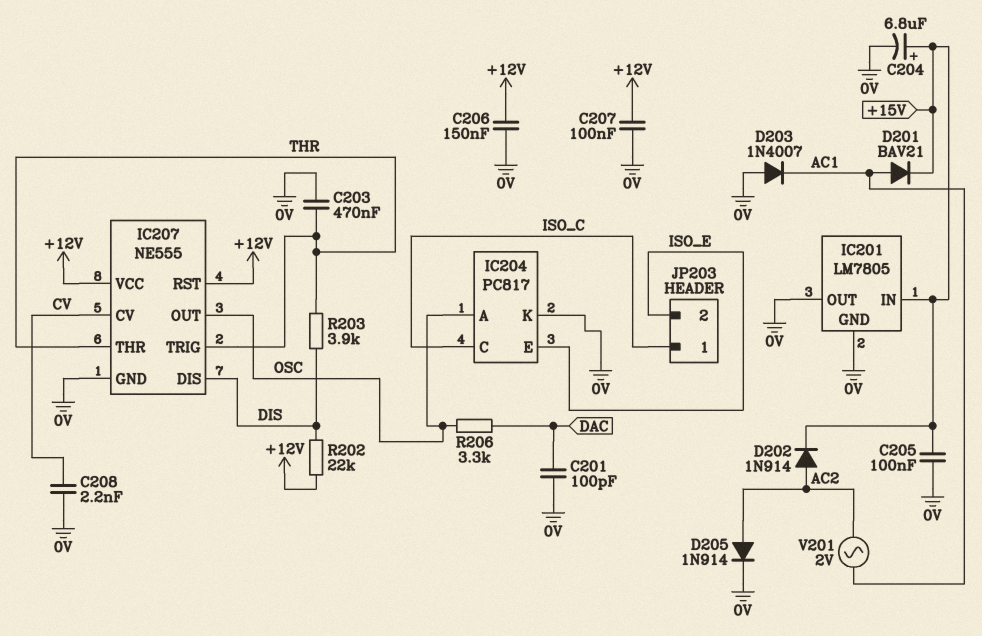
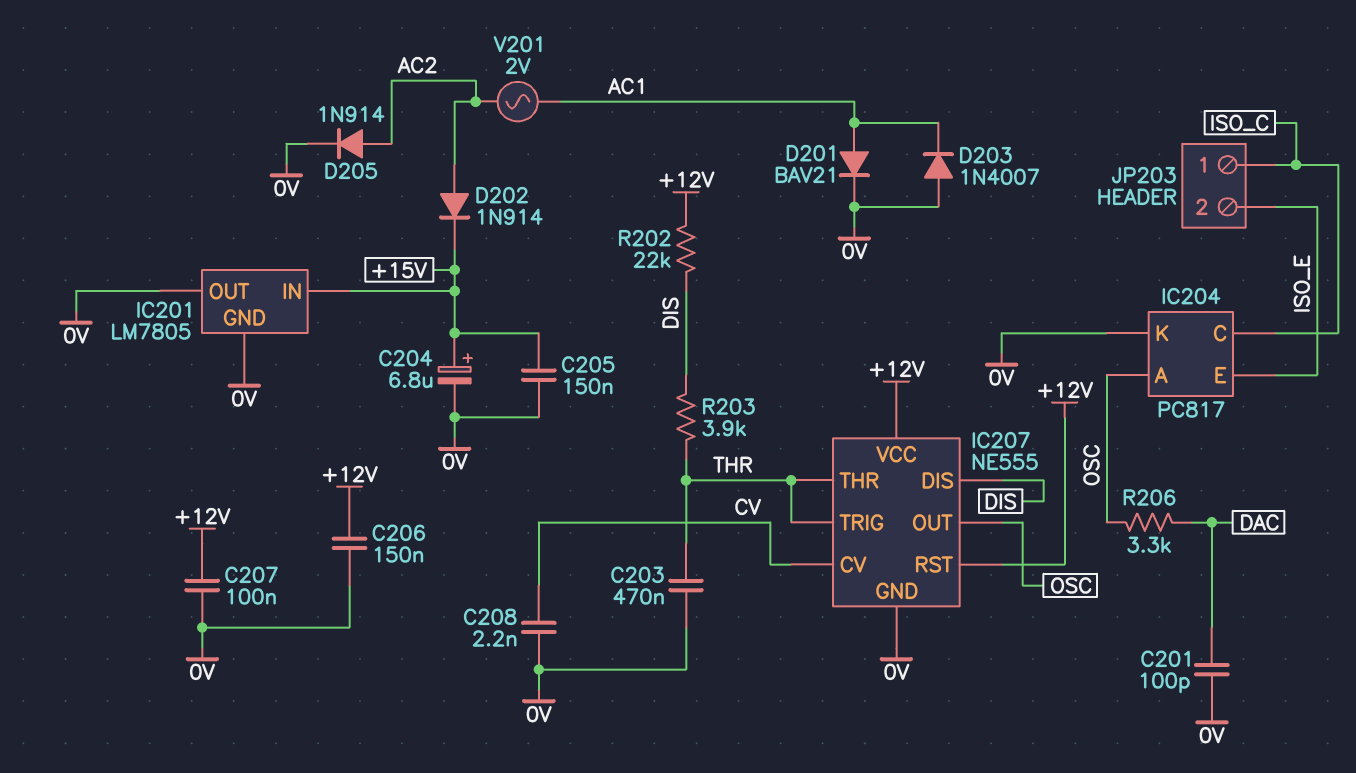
C205: 100nF (+15V, 0V) -> 150nF (+15V, 0V)
D201: diode BAV21 (A AC1, K +15V) -> diode BAV21 (A AC1, K 0V)

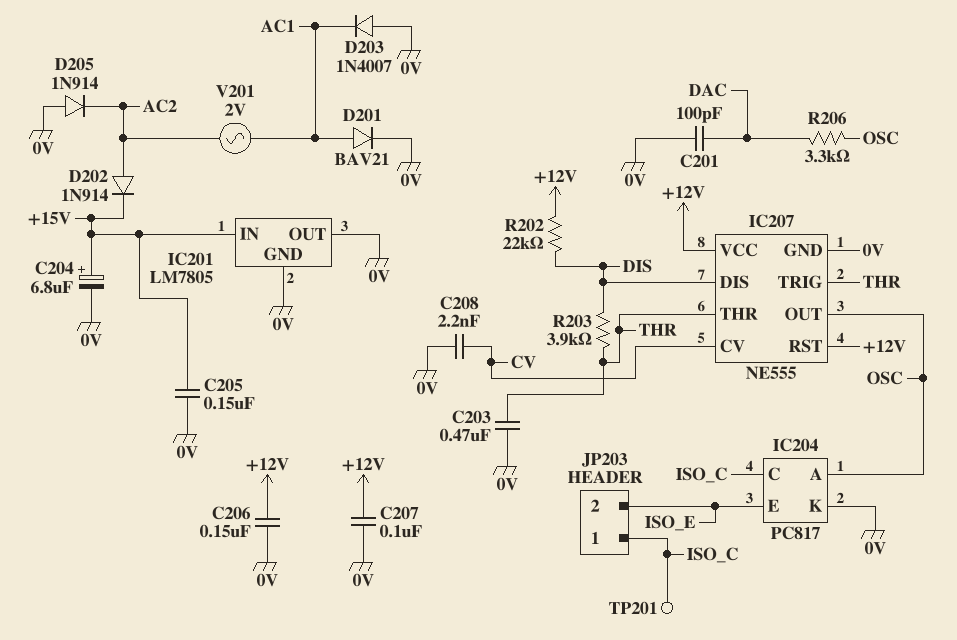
D205: diode 1N914 (A AC2, K 0V) -> diode 1N914 (A 0V, K AC2)
TP201: none -> test point (ISO_C)

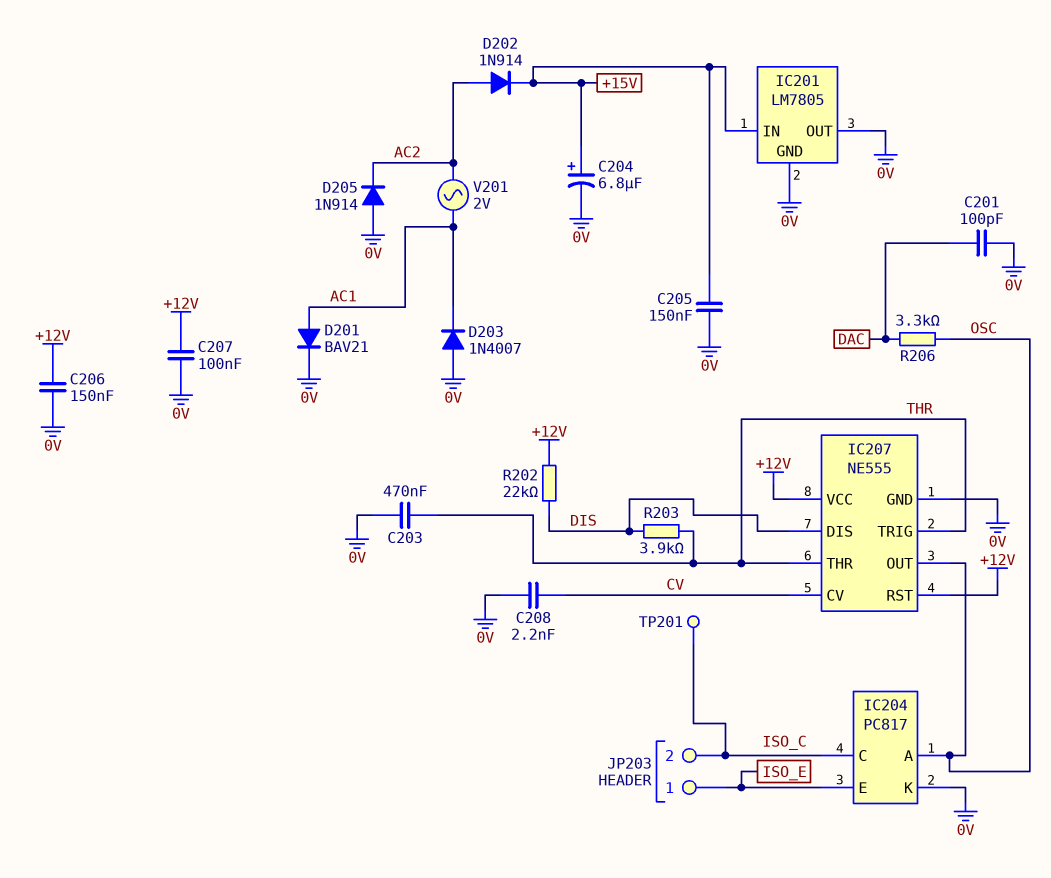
JP203 pin 1: ISO_C -> ISO_E
JP203 pin 2: ISO_E -> ISO_C

